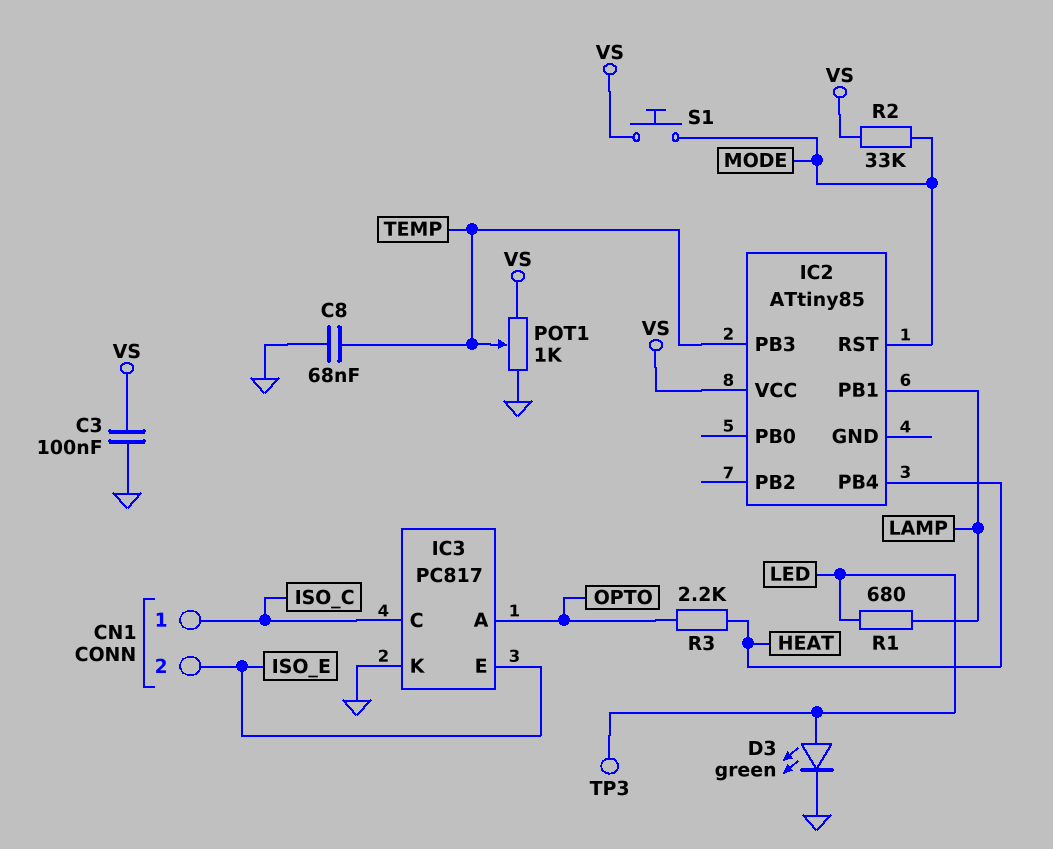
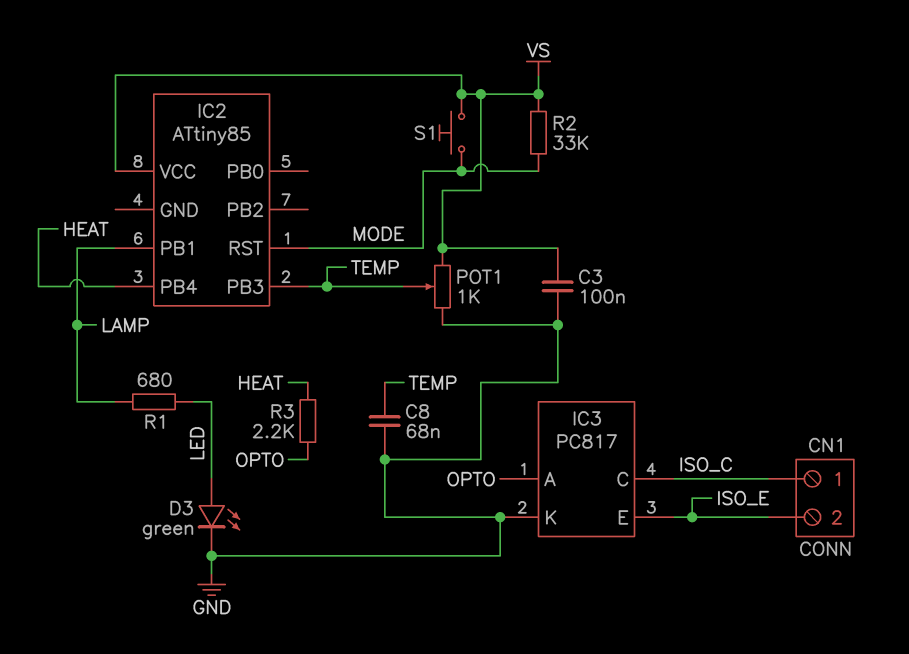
TP3: test point (LED) -> none

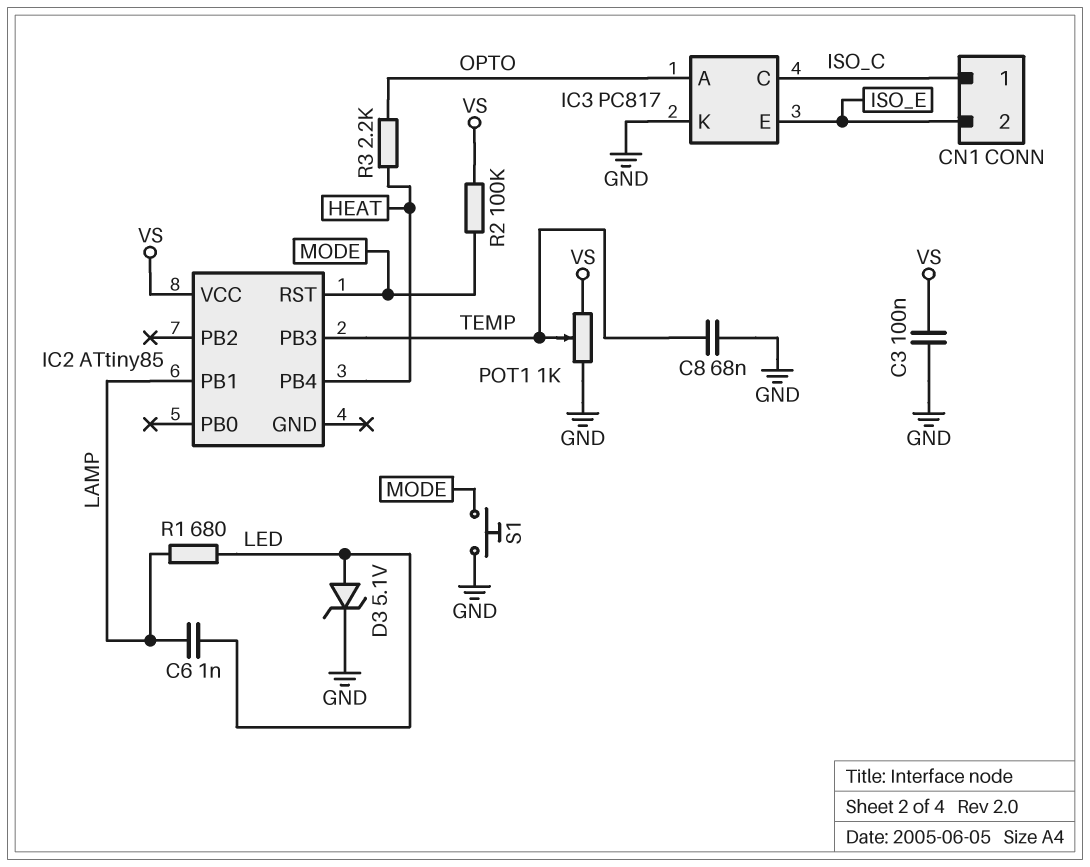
C6: none -> 1nF (LAMP, LED)
D3: LED green (A LED, K GND) -> zener 5.1V (A LED, K GND)
R2: 33k (MODE, VS) -> 100k (MODE, VS)
S1: button (MODE, VS) -> button (GND, MODE)

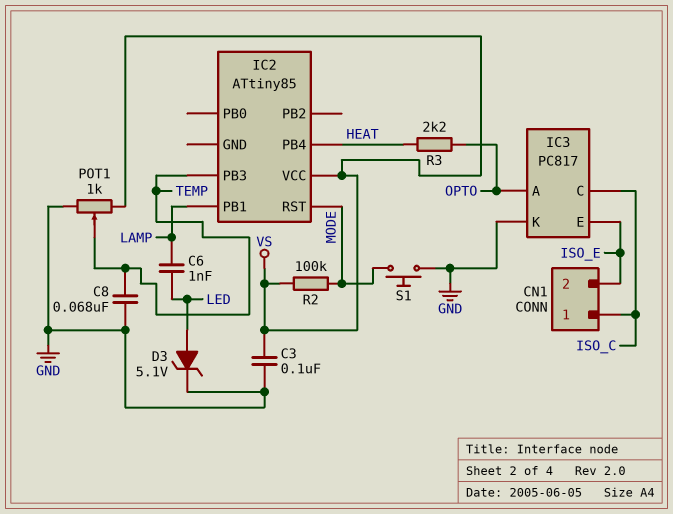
R1: 680 (LAMP, LED) -> none

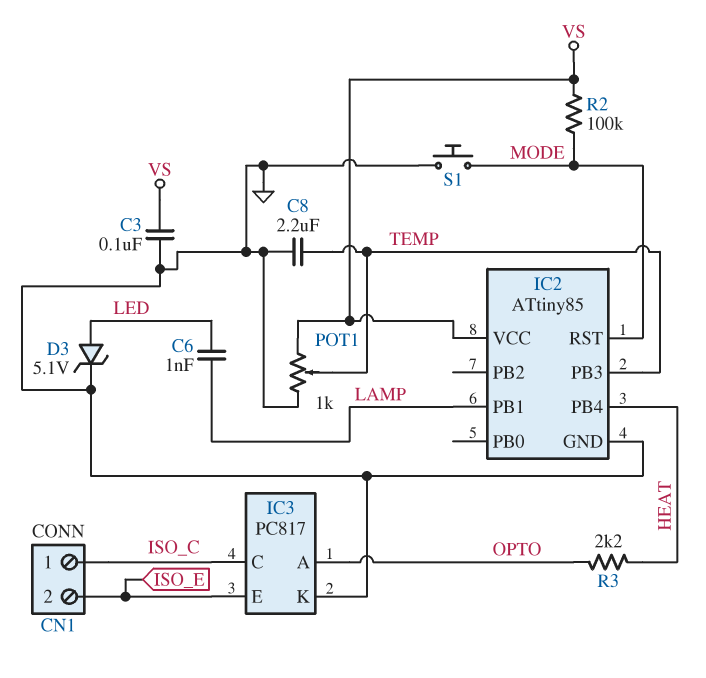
C8: 68nF (GND, TEMP) -> 2.2uF (GND, TEMP)
IC2 pin GND: none -> GND

